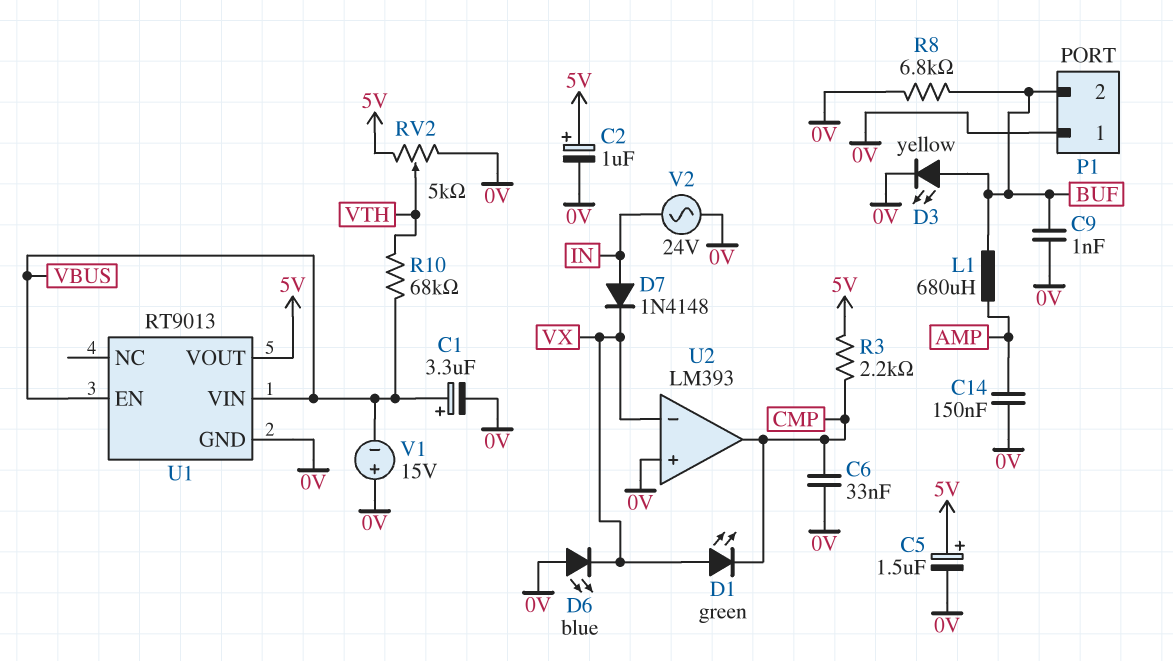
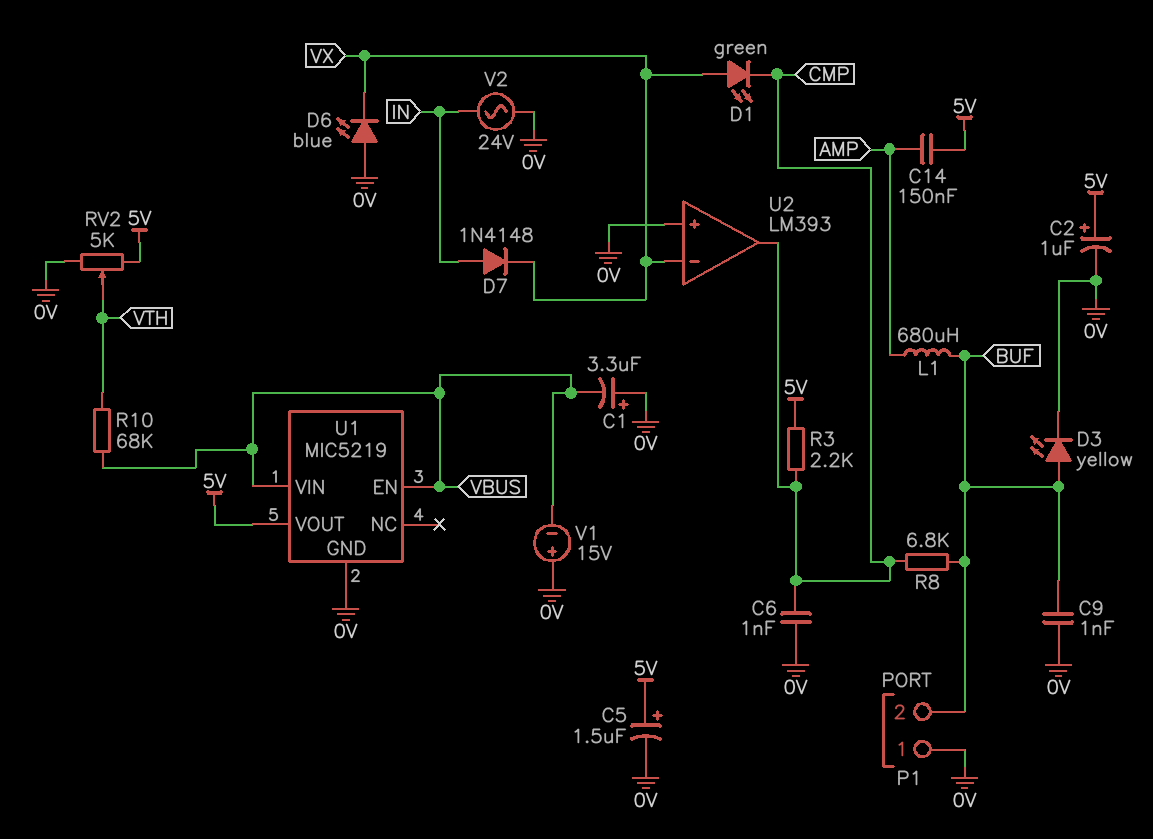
C1: 3.3uF (plus VBUS, minus 0V) -> 3.3uF (plus 0V, minus VBUS)
C6: 33nF (0V, CMP) -> 1nF (0V, CMP)
C14: 150nF (0V, AMP) -> 150nF (5V, AMP)
R8: 6.8k (0V, BUF) -> 6.8k (BUF, CMP)
U1: RT9013 -> MIC5219

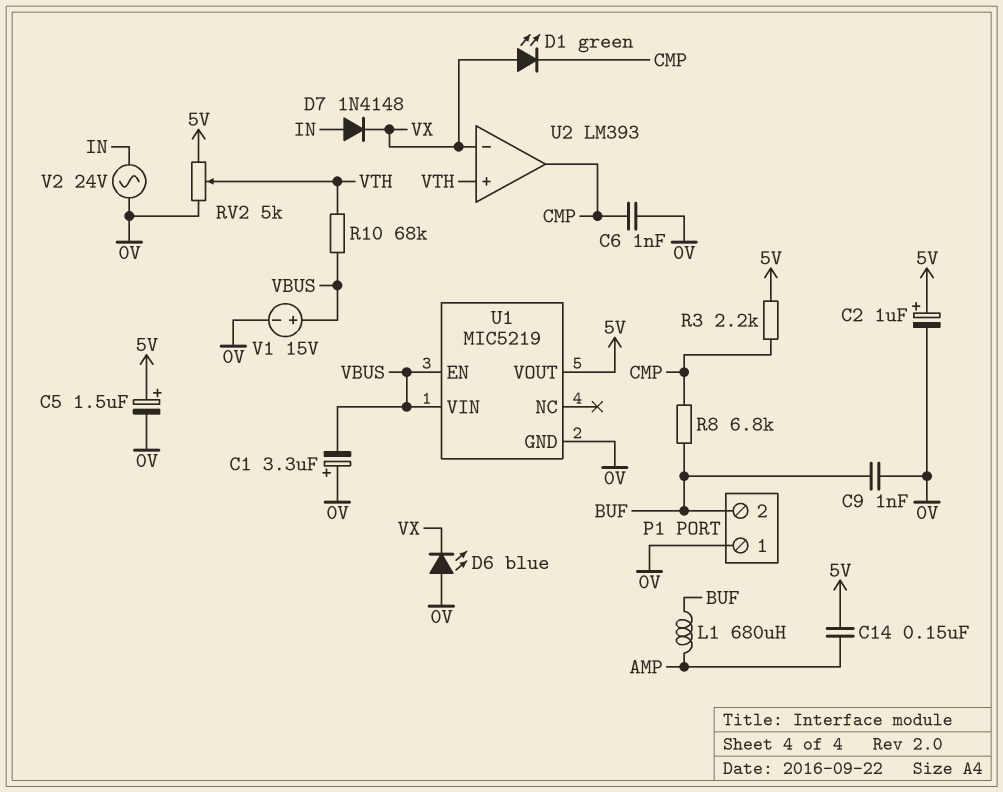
D3: LED yellow (A BUF, K 0V) -> none
U2 pin in+: 0V -> VTH
V1: 15V (plus 0V, minus VBUS) -> 15V (plus VBUS, minus 0V)

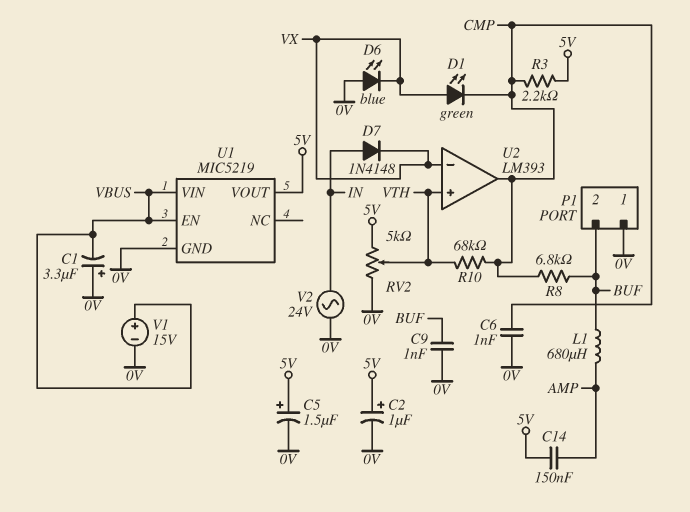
R10: 68k (VBUS, VTH) -> 68k (CMP, VTH)

